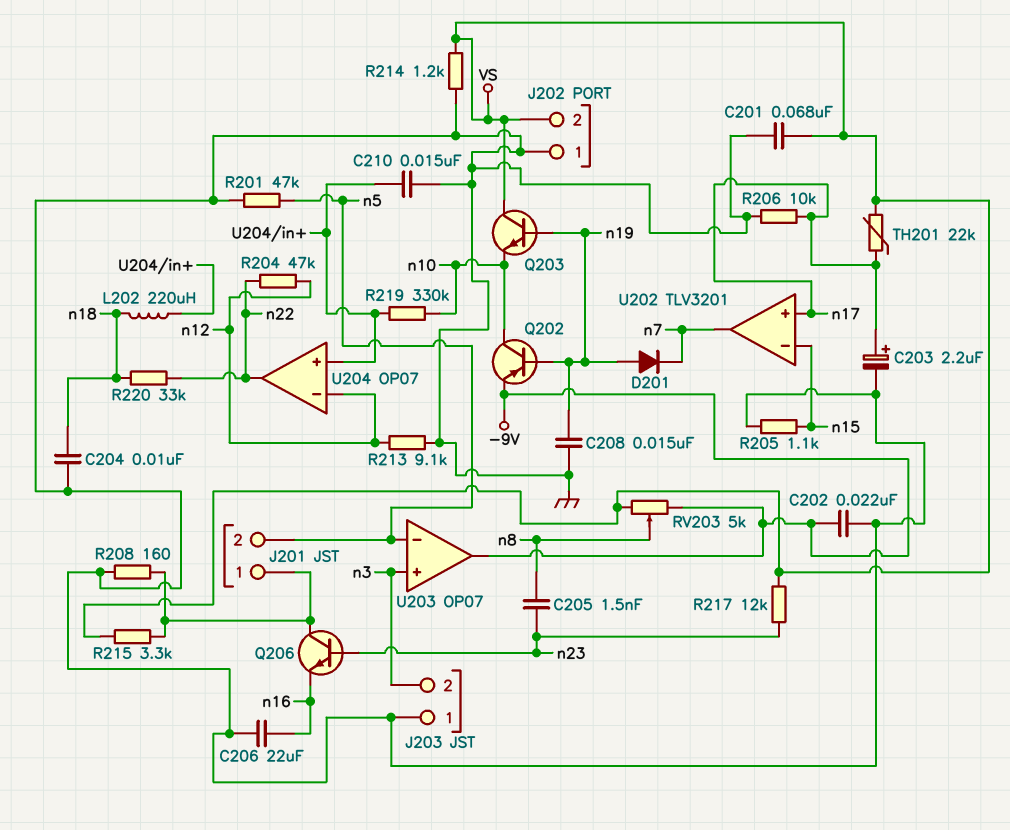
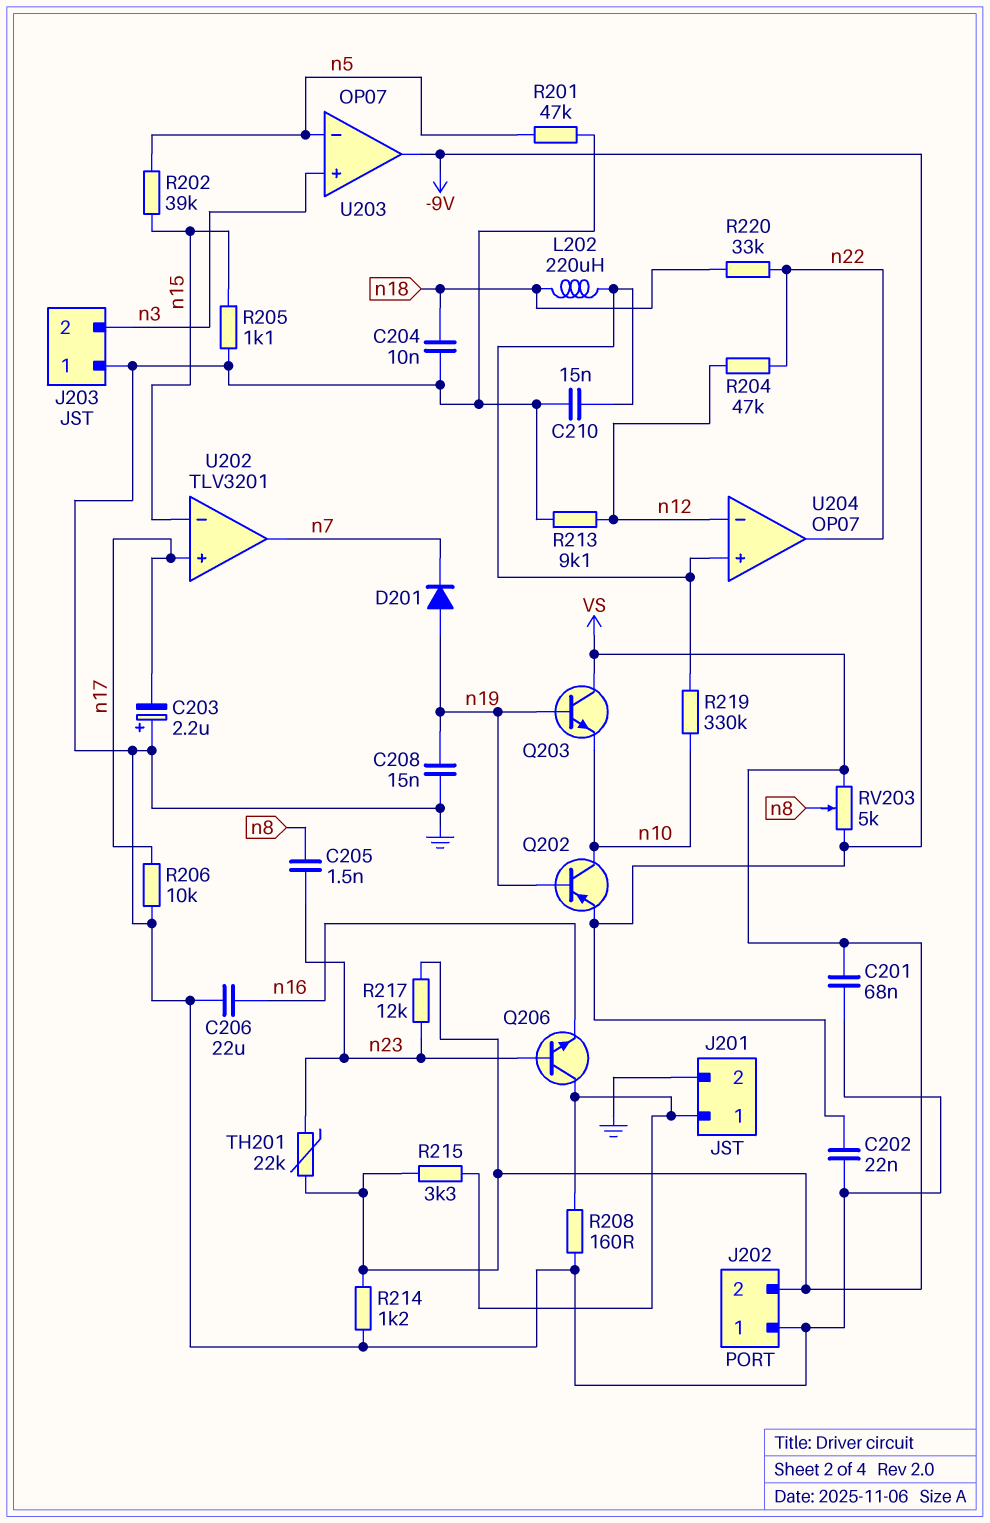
C203: 2.2uF (plus n17, minus GND) -> 2.2uF (plus GND, minus n17)
J201 pin 2: n5 -> GND
R202: none -> 39k (n5, n15)
TH201: 22k (VS, n17) -> 22k (VS, n23)

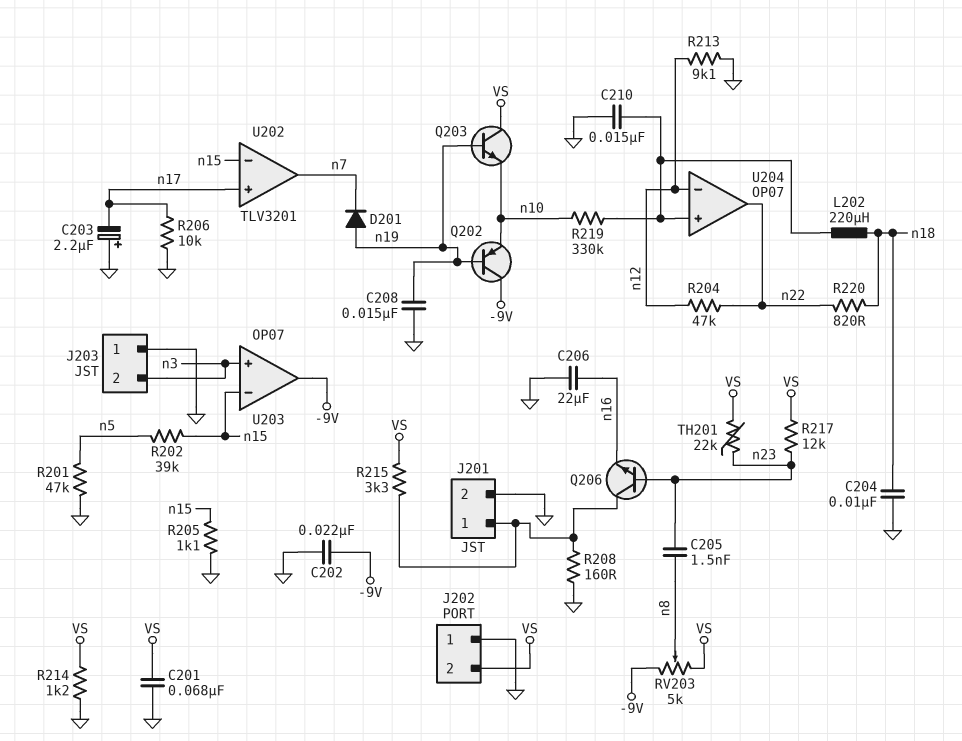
Q202: PNP (B n19, C n10, E -9V) -> PNP (B n19, C -9V, E n10)
R220: 33k (n18, n22) -> 820 (n18, n22)
U203 pin in-: n5 -> n15

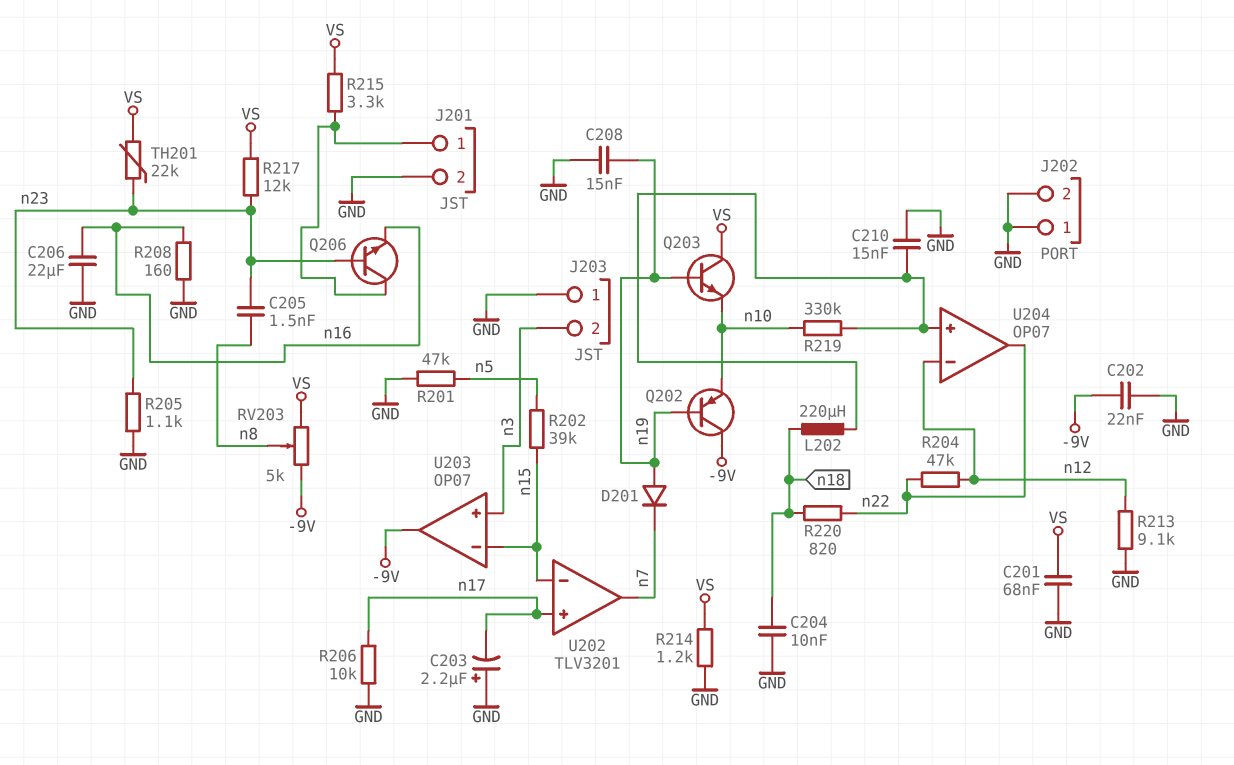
J202 pin 2: VS -> GND
R205: 1.1k (GND, n15) -> 1.1k (GND, n23)
R208: 160 (GND, J201/1) -> 160 (GND, n16)

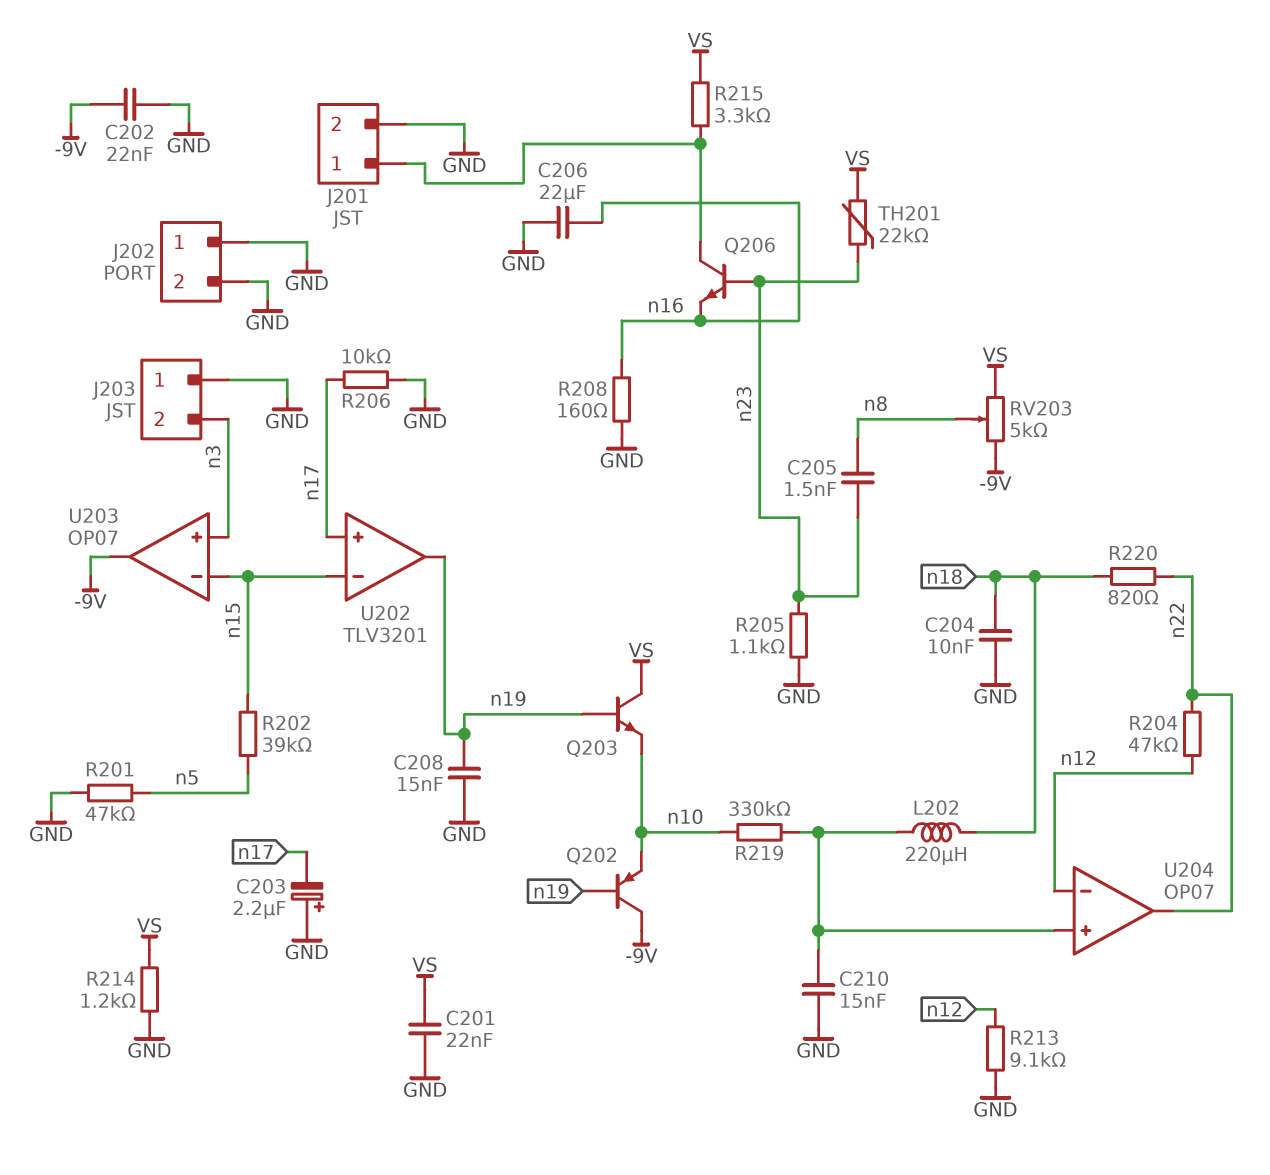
C201: 68nF (GND, VS) -> 22nF (GND, VS)
D201: diode (A n19, K n7) -> none
R217: 12k (VS, n23) -> none
U202 pin out: n7 -> n19

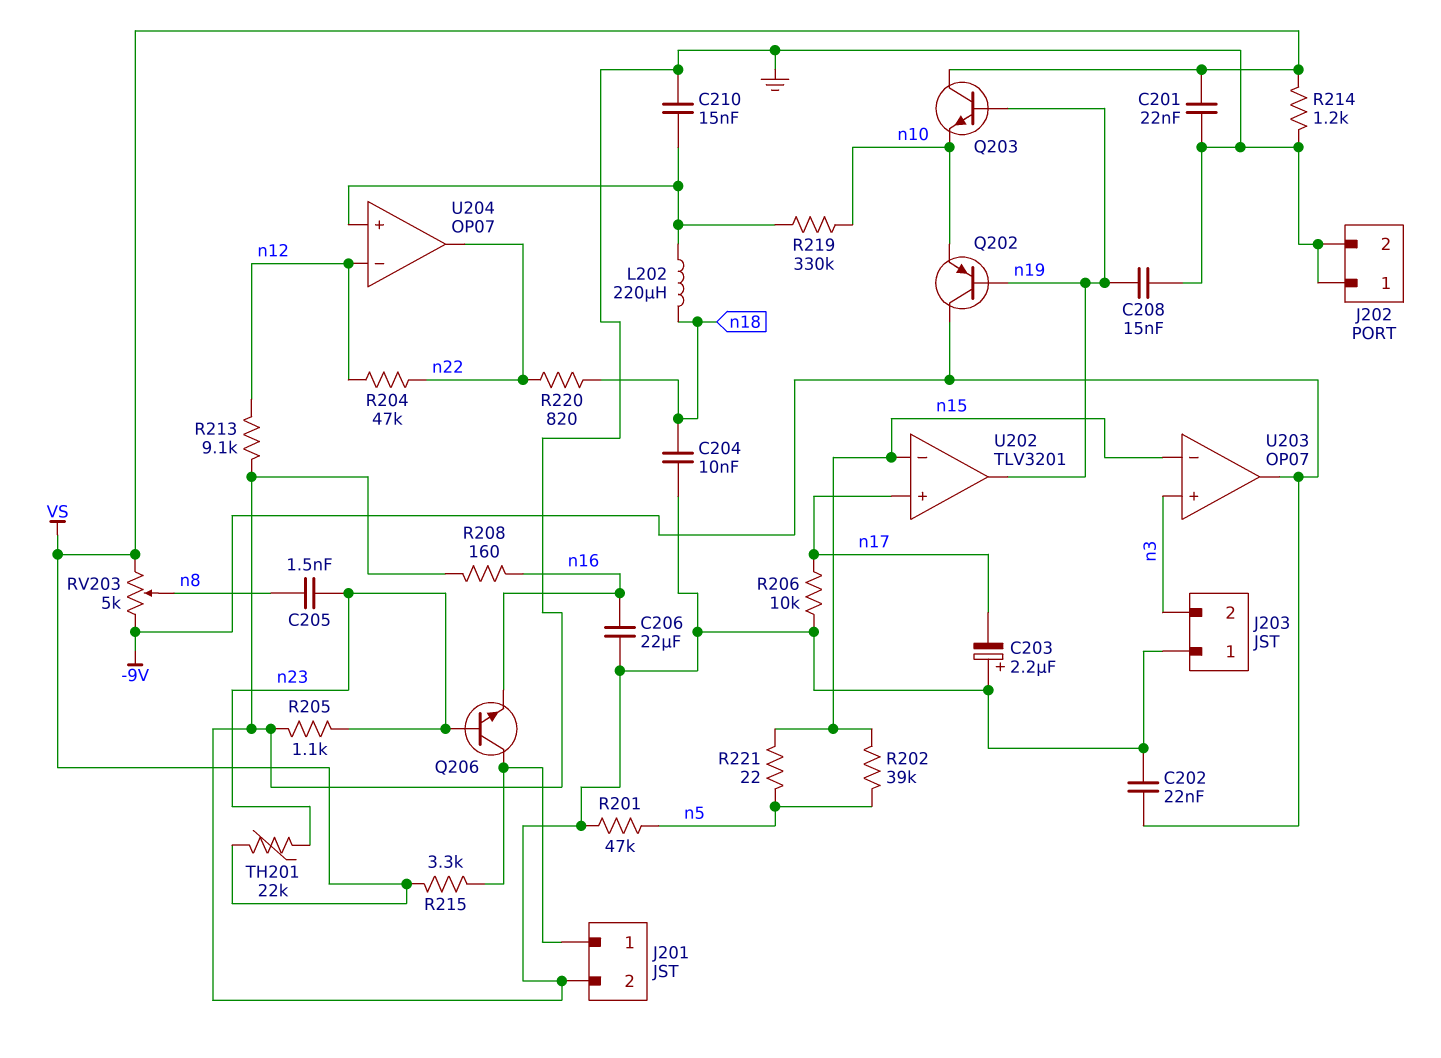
R221: none -> 22 (n5, n15)

